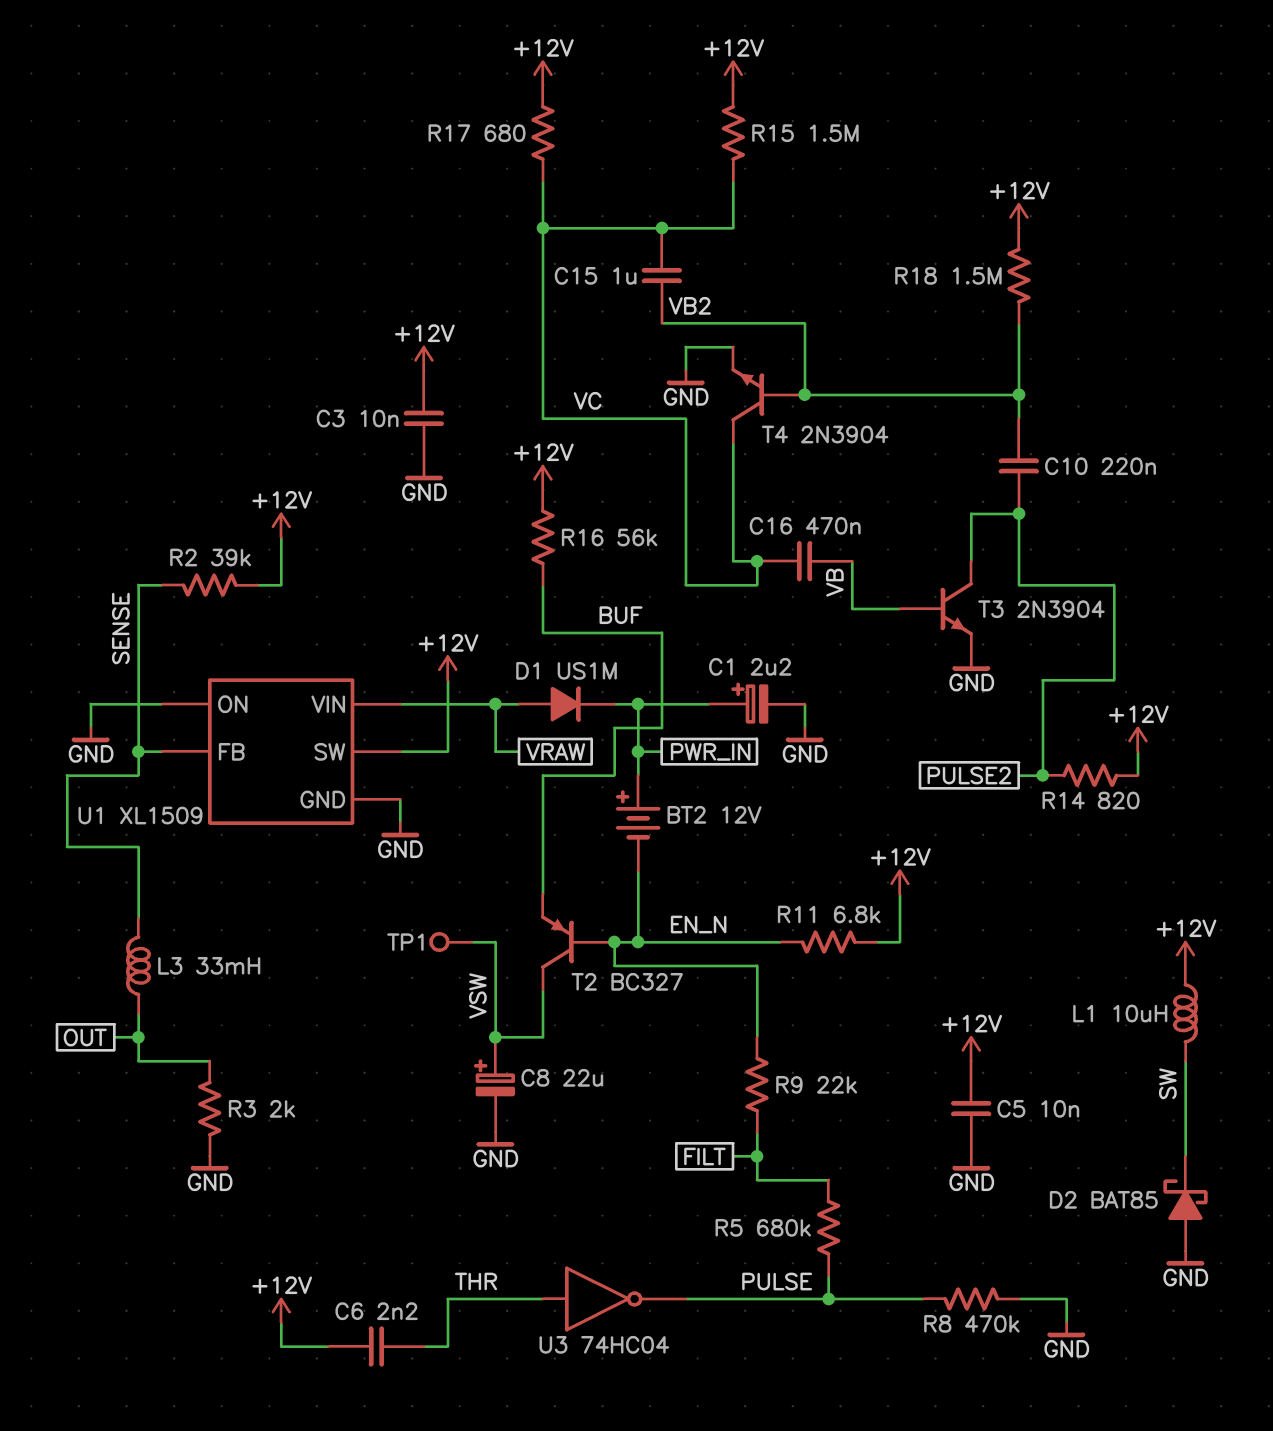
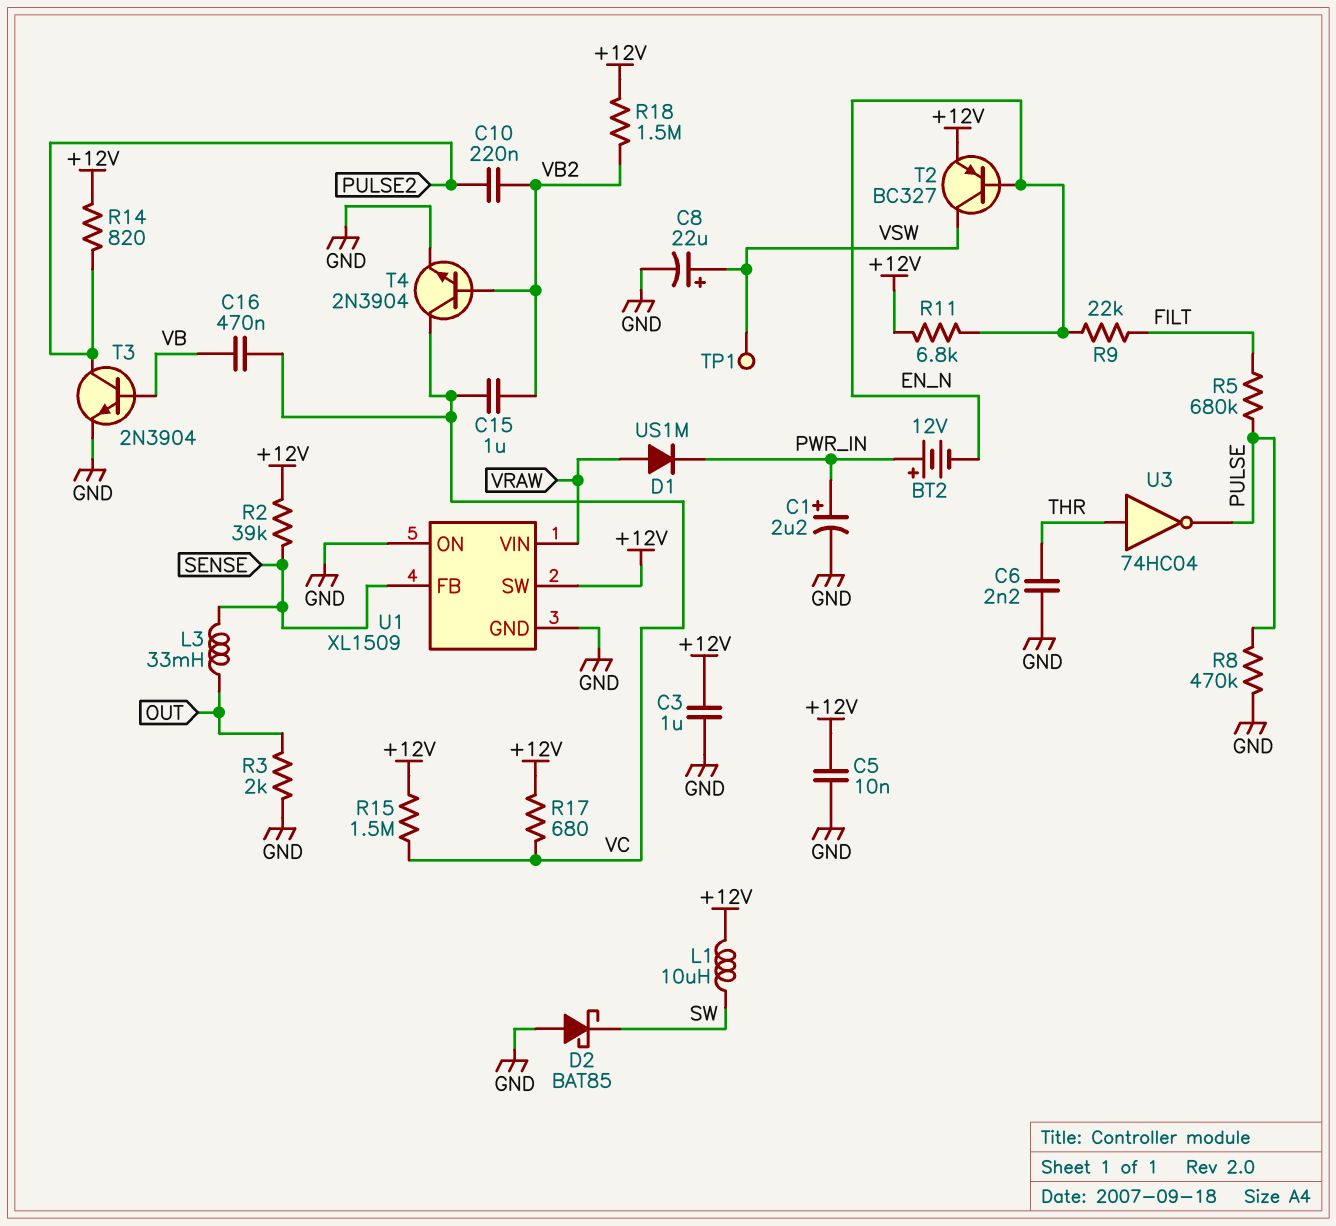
C3: 10nF (+12V, GND) -> 1uF (+12V, GND)
C6: 2.2nF (+12V, THR) -> 2.2nF (GND, THR)
R16: 56k (+12V, BUF) -> none
T2: PNP BC327 (B EN_N, C VSW, E BUF) -> PNP BC327 (B EN_N, C VSW, E +12V)

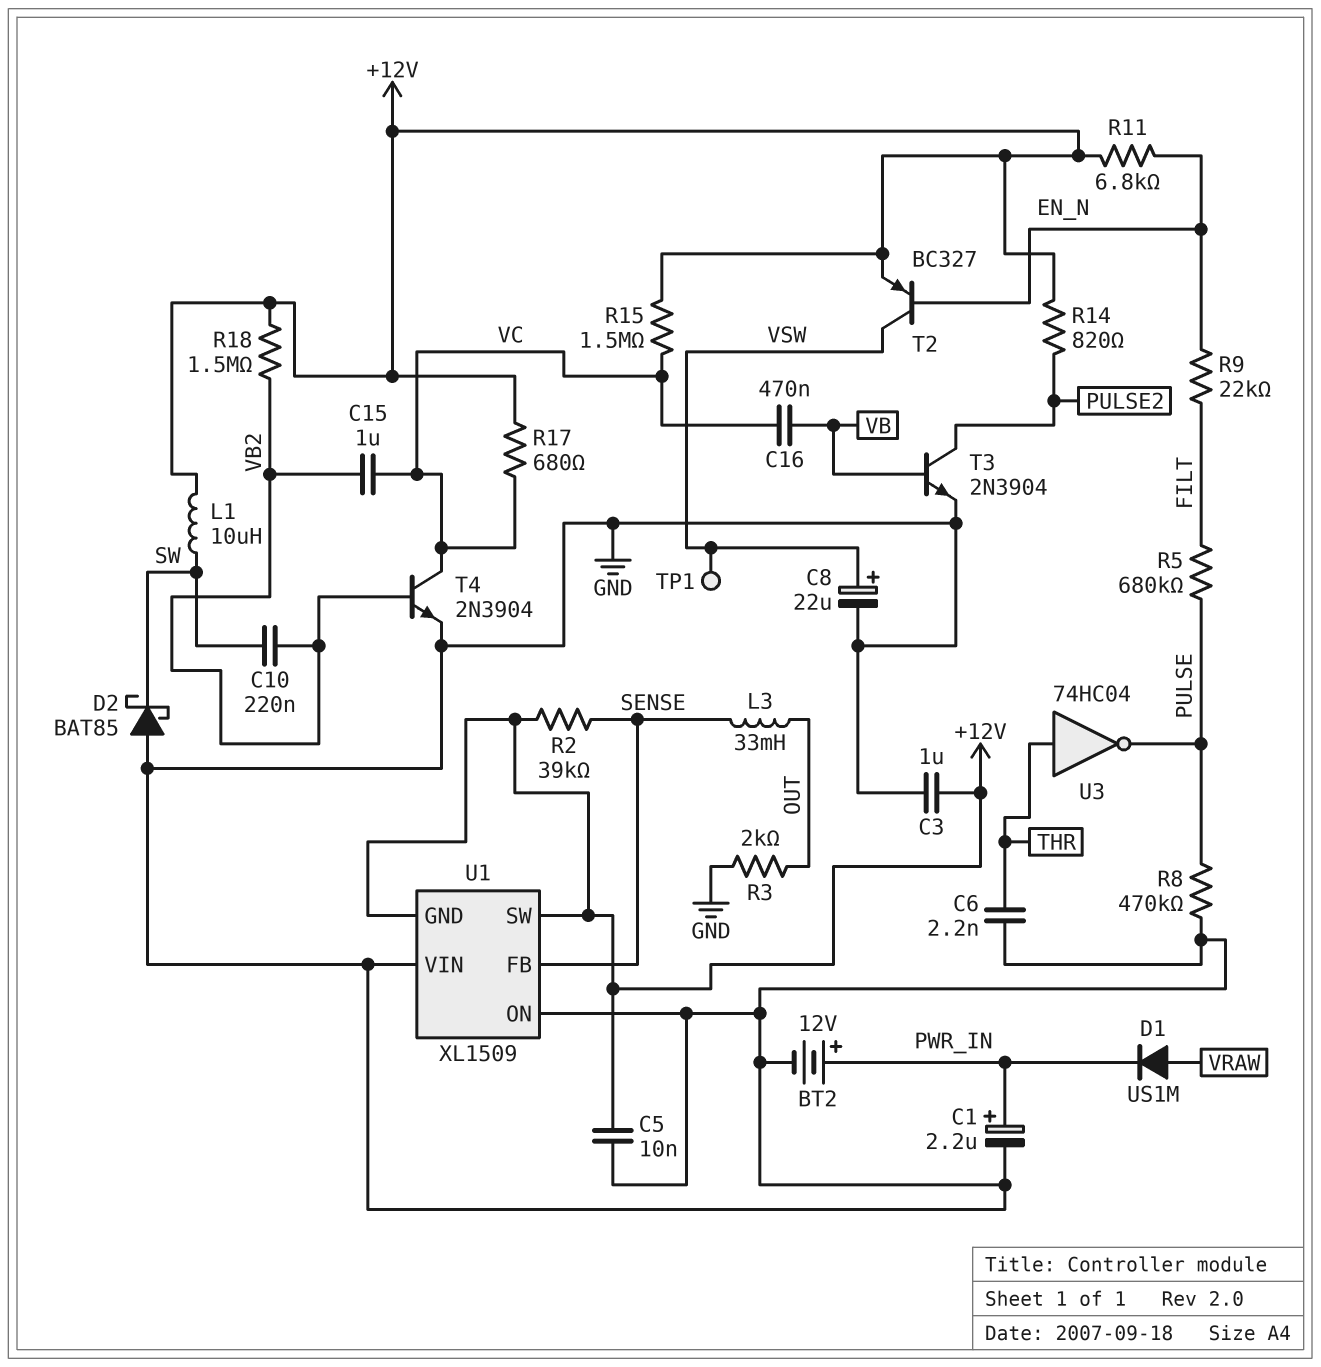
BT2: 12V (plus PWR_IN, minus EN_N) -> 12V (plus PWR_IN, minus GND)
C10: 220nF (PULSE2, VB2) -> 220nF (SW, VB2)
U1 pin GND: GND -> +12V
U1 pin VIN: VRAW -> GND

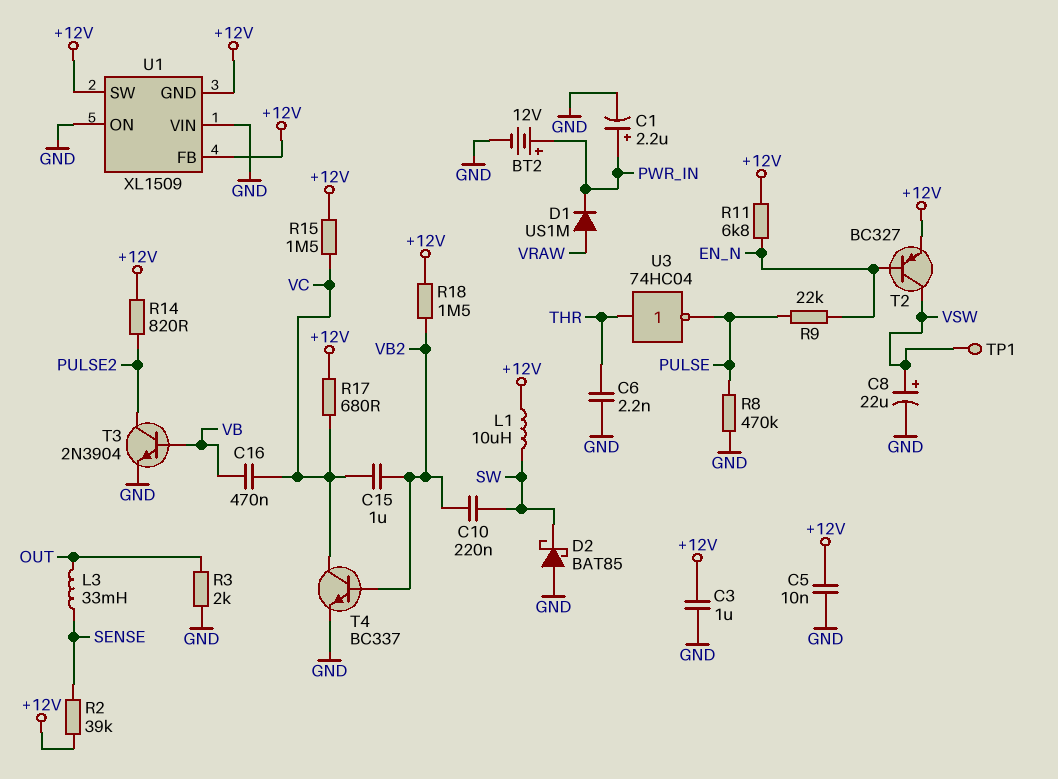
R5: 680k (FILT, PULSE) -> none
R9: 22k (EN_N, FILT) -> 22k (EN_N, PULSE)
T4: NPN 2N3904 (B VB2, C VC, E GND) -> NPN BC337 (B VB2, C VC, E GND)
U1 pin FB: SENSE -> +12V

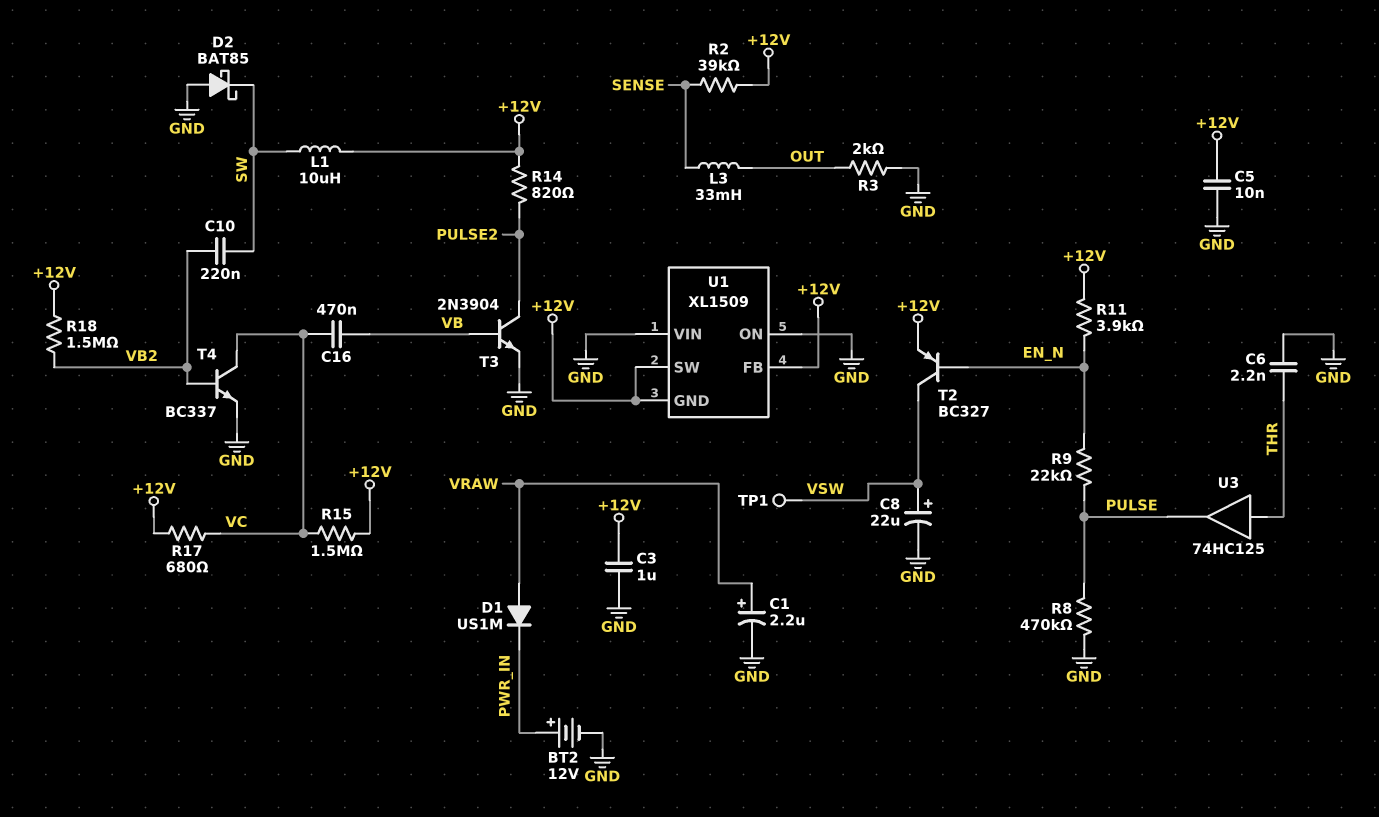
C1: 2.2uF (plus PWR_IN, minus GND) -> 2.2uF (plus VRAW, minus GND)
C15: 1uF (VB2, VC) -> none
R11: 6.8k (+12V, EN_N) -> 3.9k (+12V, EN_N)
U3: NOT 74HC04 (in THR, out PULSE) -> buffer 74HC125 (in THR, out PULSE)

